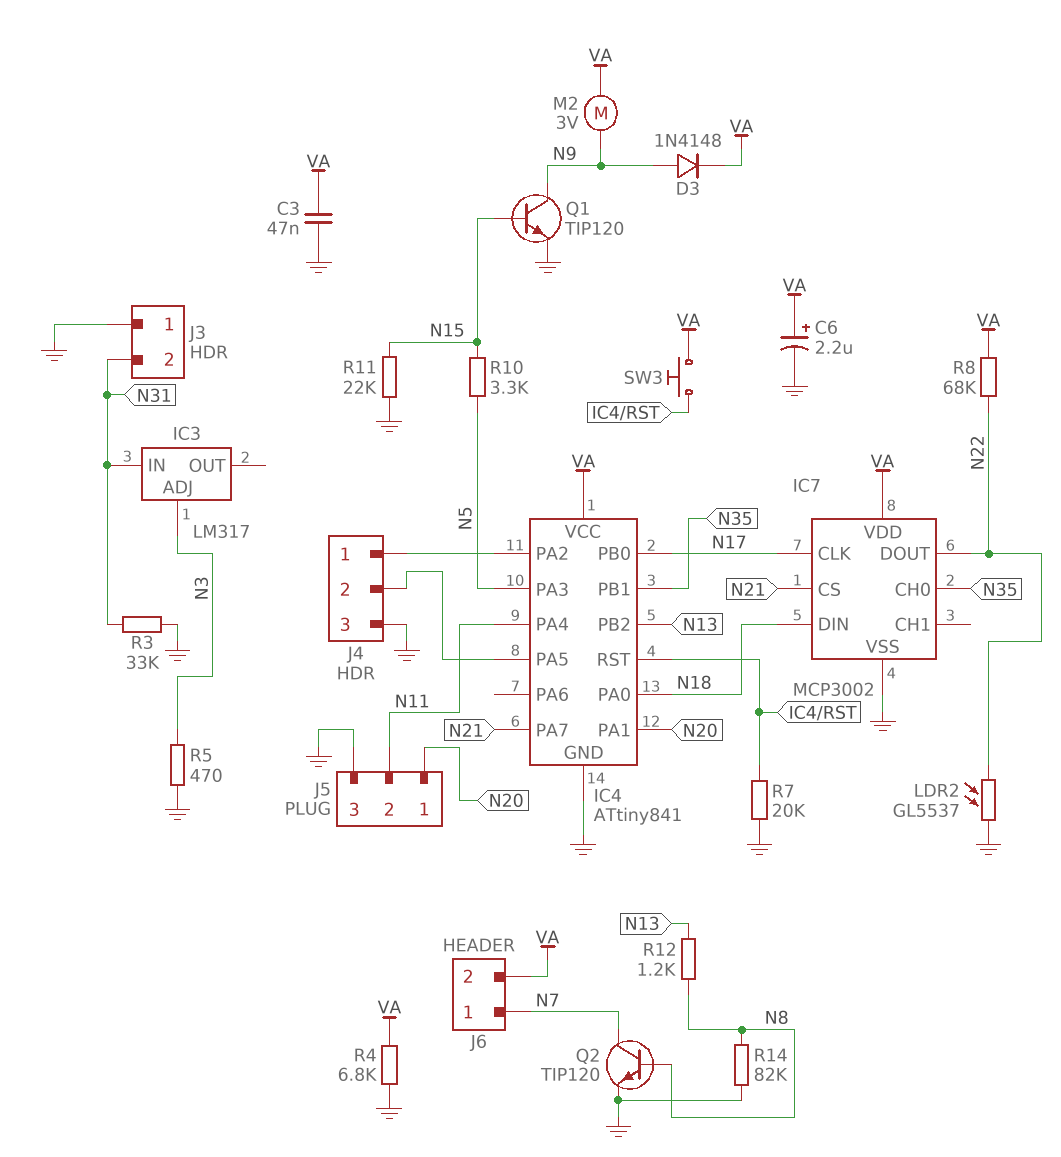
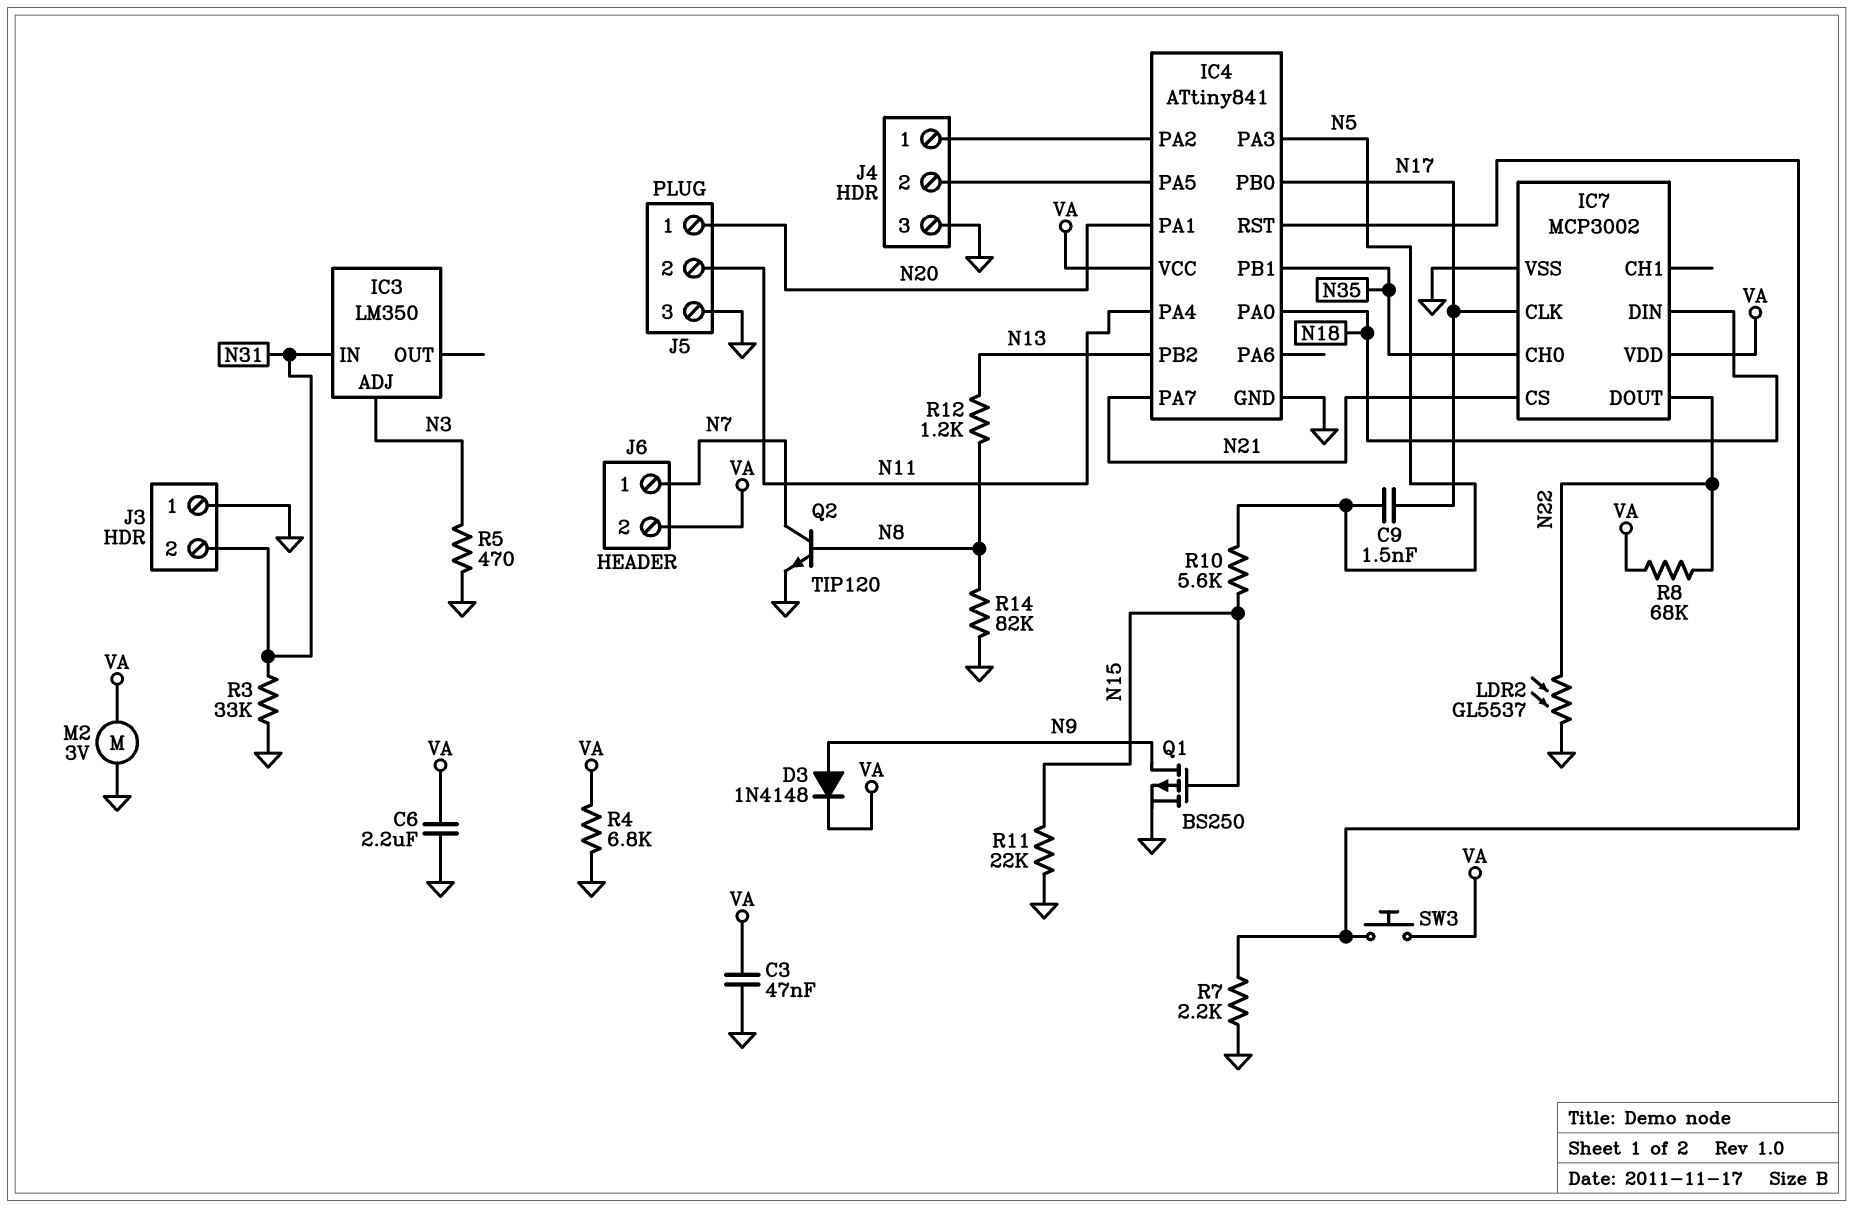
C6: 2.2uF (plus VA, minus GND) -> 2.2uF (GND, VA)
C9: none -> 1.5nF (N5, N17)
IC3: LM317 -> LM350
M2: motor 3V (N9, VA) -> motor 3V (GND, VA)
Q1: NPN TIP120 (B N15, C N9, E GND) -> PMOS BS250 (G N15, D N9, S GND)
R7: 20k (GND, IC4/RST) -> 2.2k (GND, IC4/RST)
R10: 3.3k (N5, N15) -> 5.6k (N5, N15)

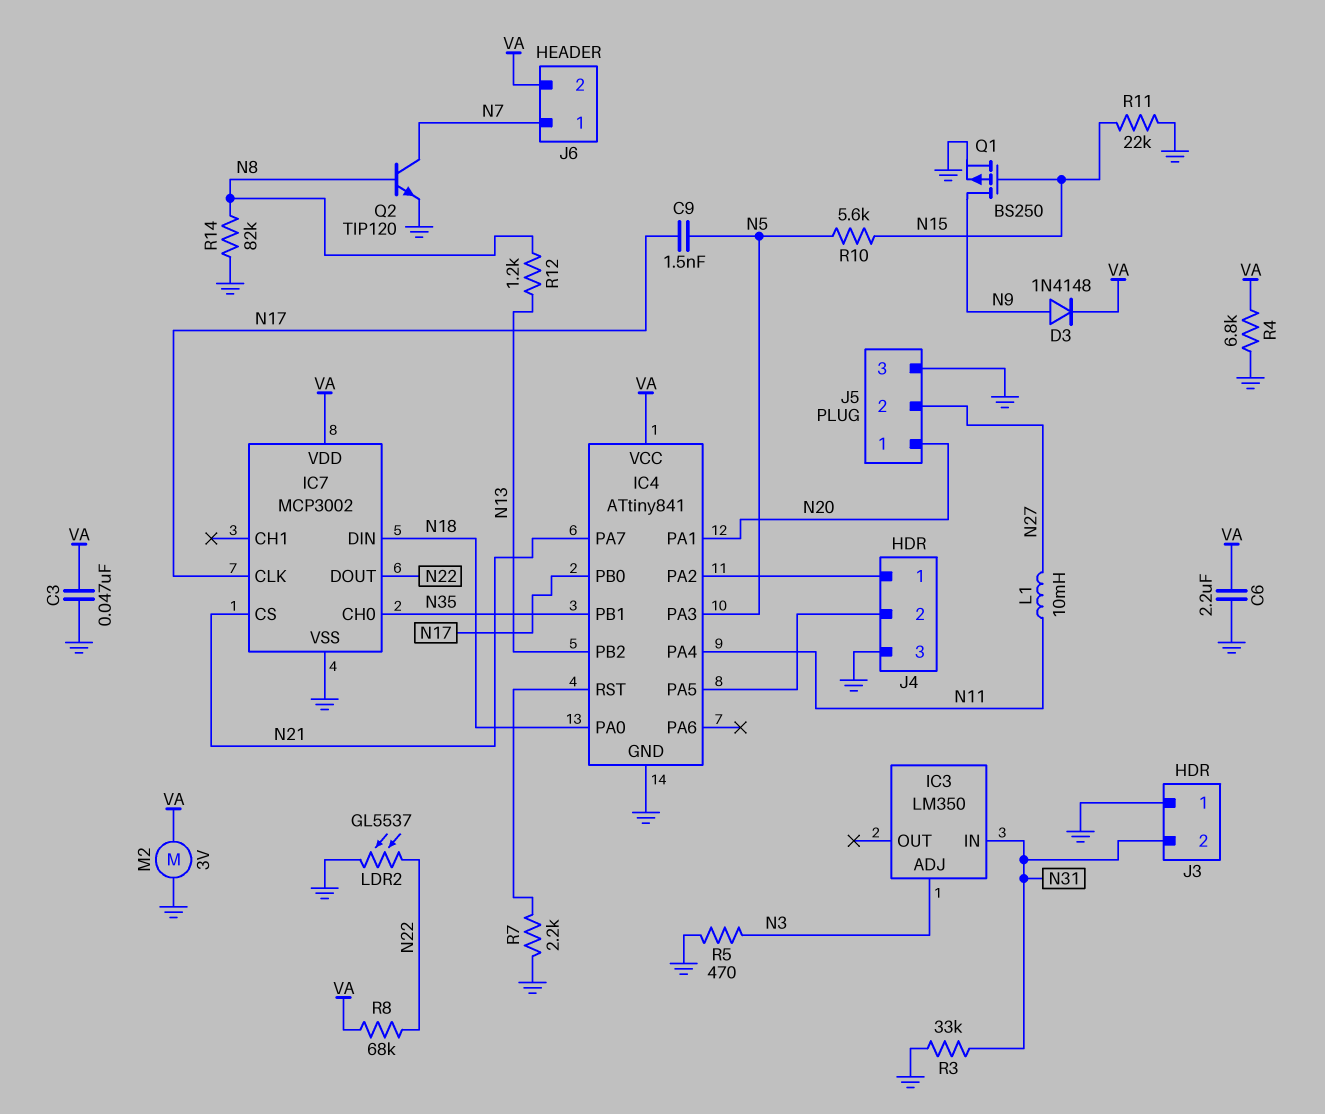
J5 pin 2: N11 -> N27
L1: none -> 10mH (N11, N27)
SW3: button (IC4/RST, VA) -> none

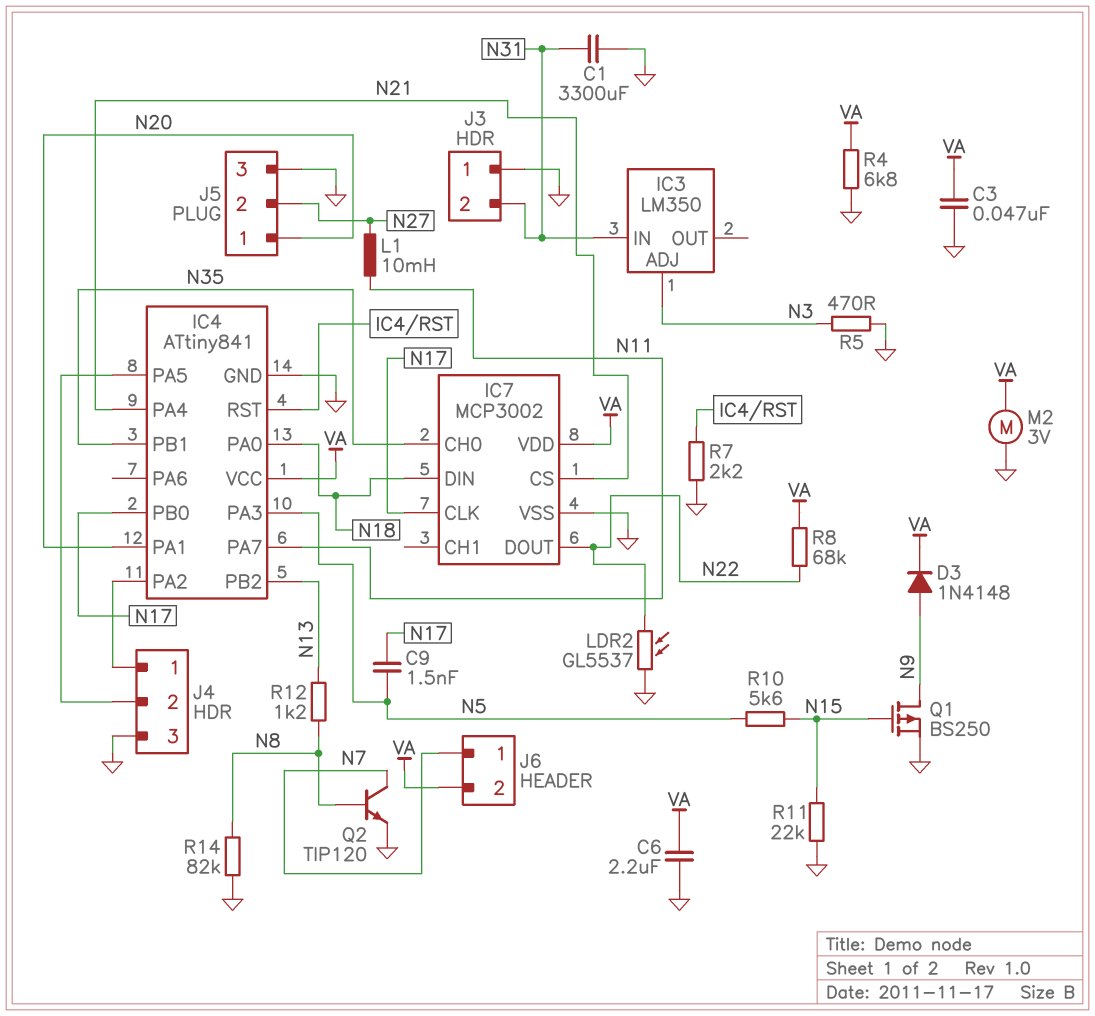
C1: none -> 3300uF (GND, N31)
IC4 pin PA4: N11 -> N21
IC4 pin PA7: N21 -> N11
R3: 33k (GND, N31) -> none

